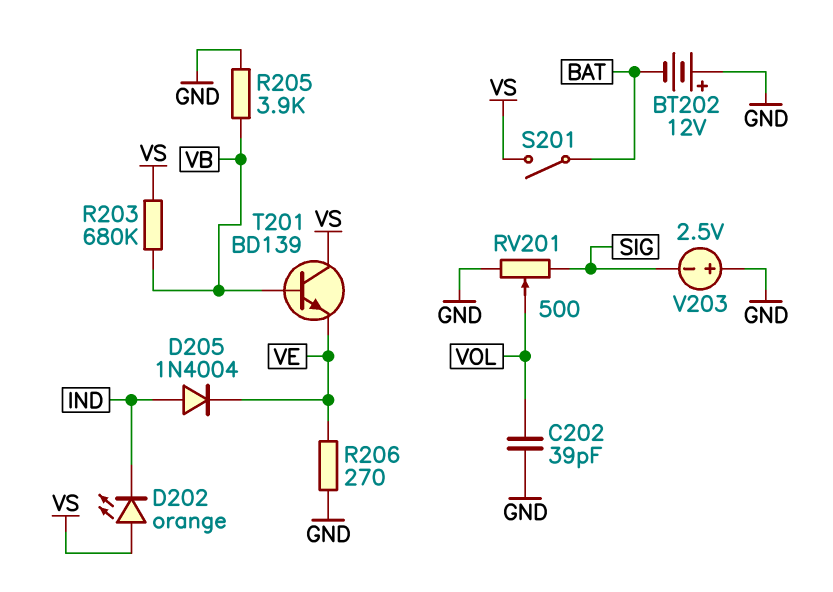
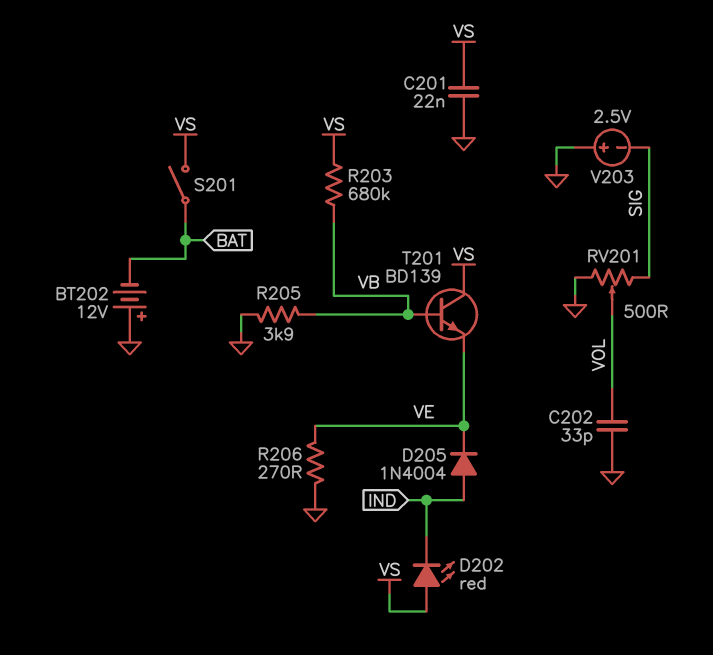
C201: none -> 22nF (GND, VS)
C202: 39pF (GND, VOL) -> 33pF (GND, VOL)
D202: LED orange (A VS, K IND) -> LED red (A VS, K IND)

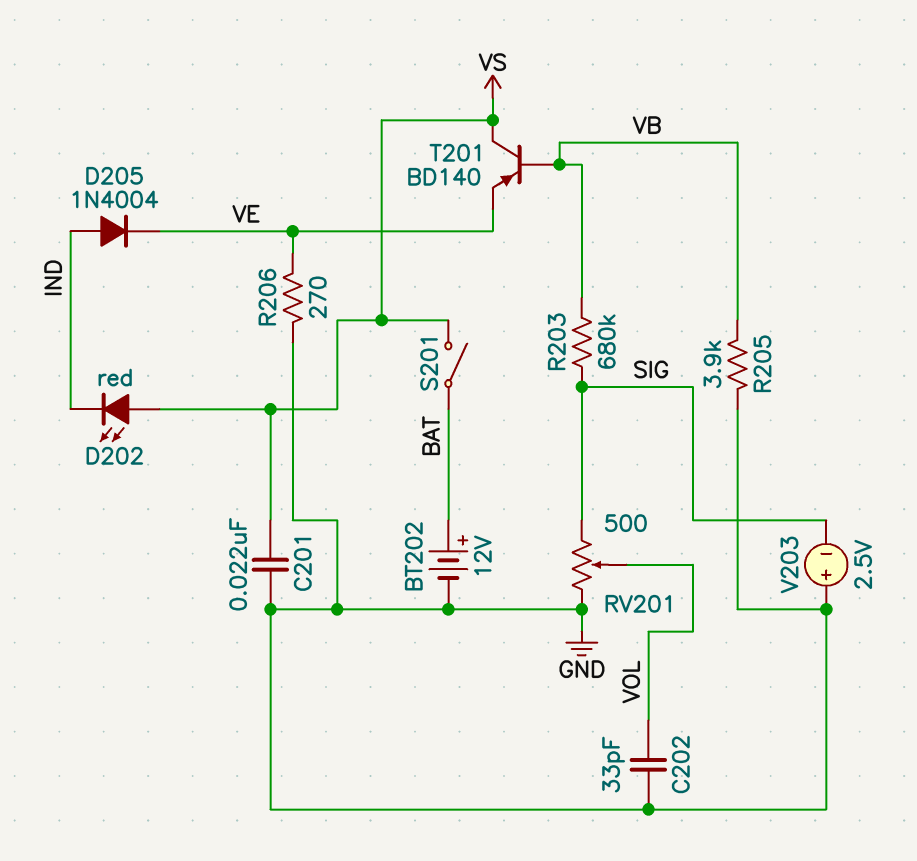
BT202: 12V (plus GND, minus BAT) -> 12V (plus BAT, minus GND)
R203: 680k (VB, VS) -> 680k (SIG, VB)
T201: NPN BD139 (B VB, C VS, E VE) -> PNP BD140 (B VB, C VS, E VE)

